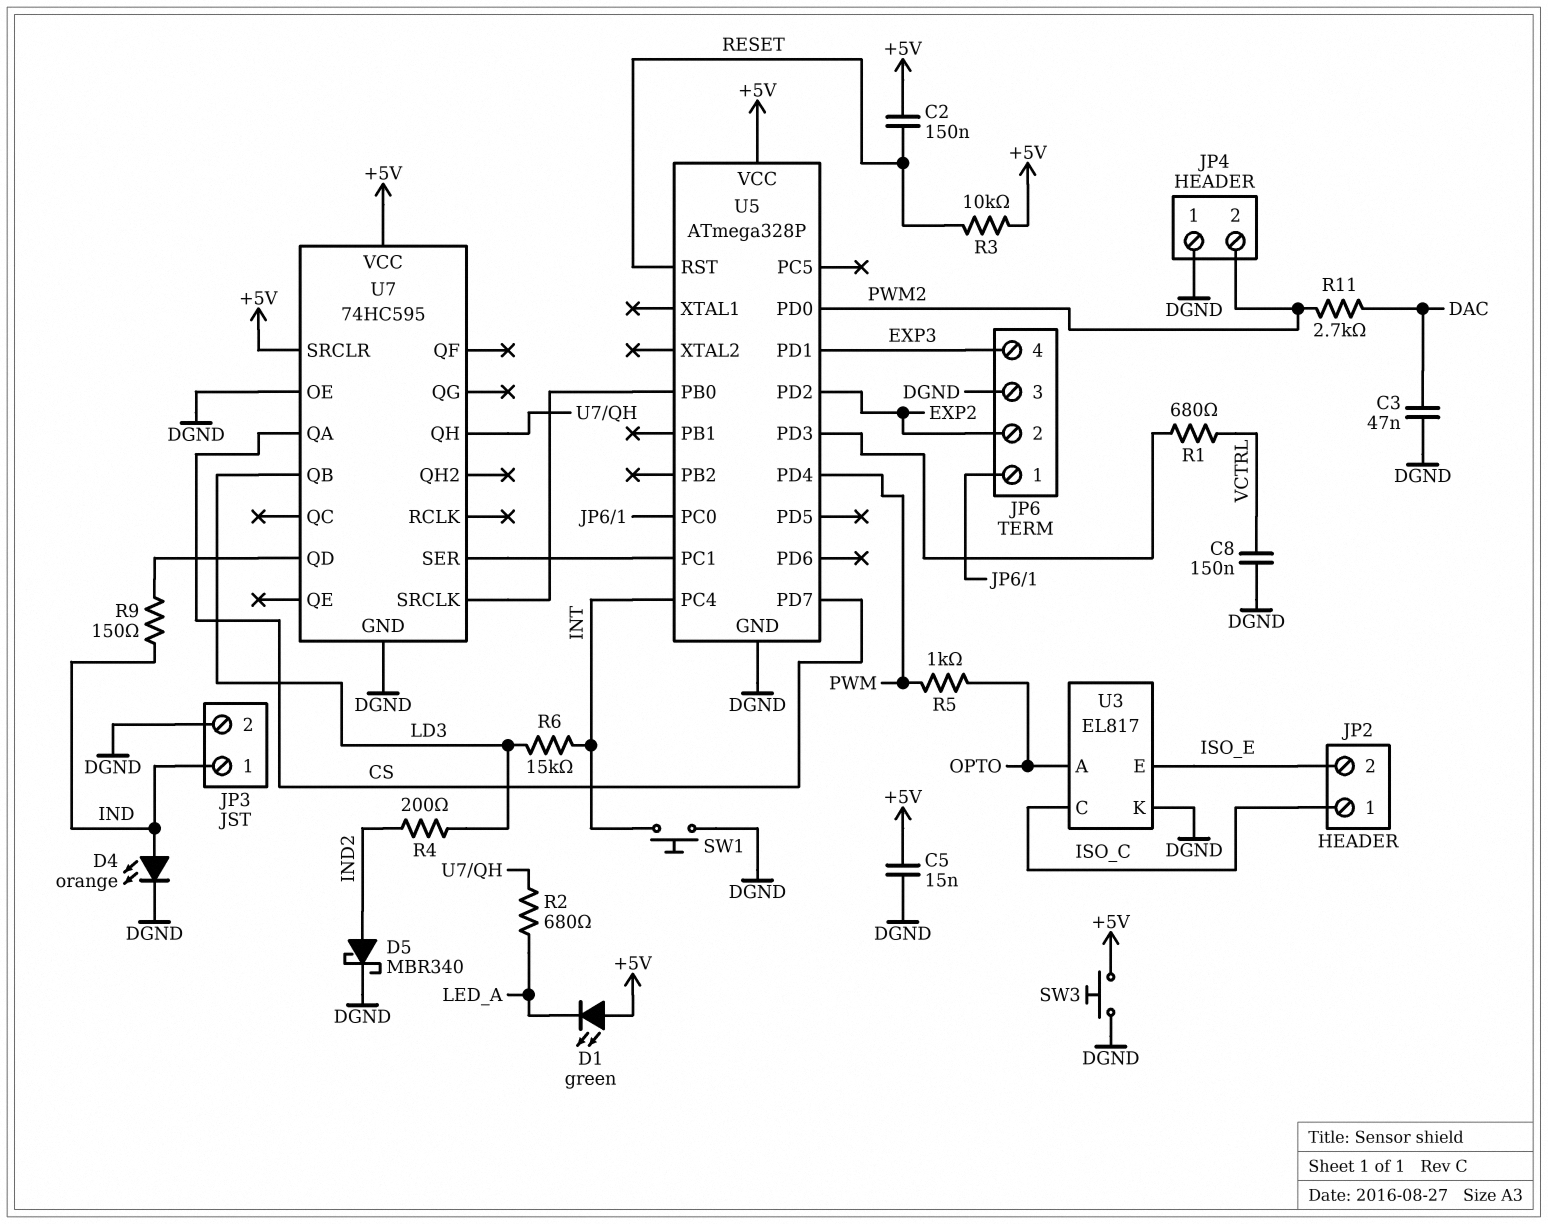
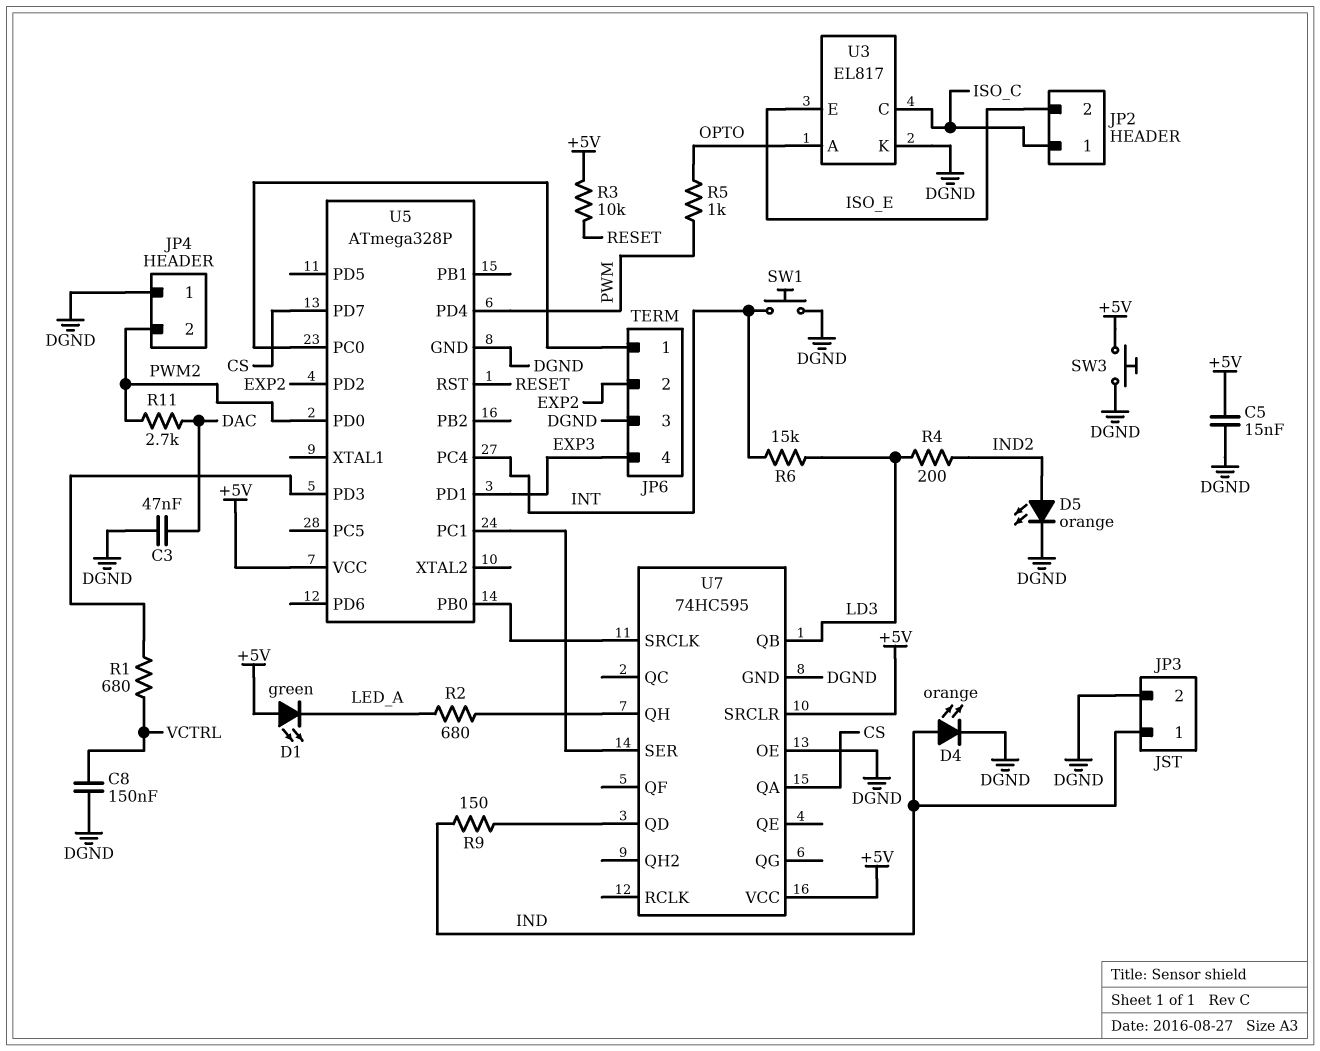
C2: 150nF (+5V, RESET) -> none
D5: schottky MBR340 (A IND2, K DGND) -> LED orange (A IND2, K DGND)

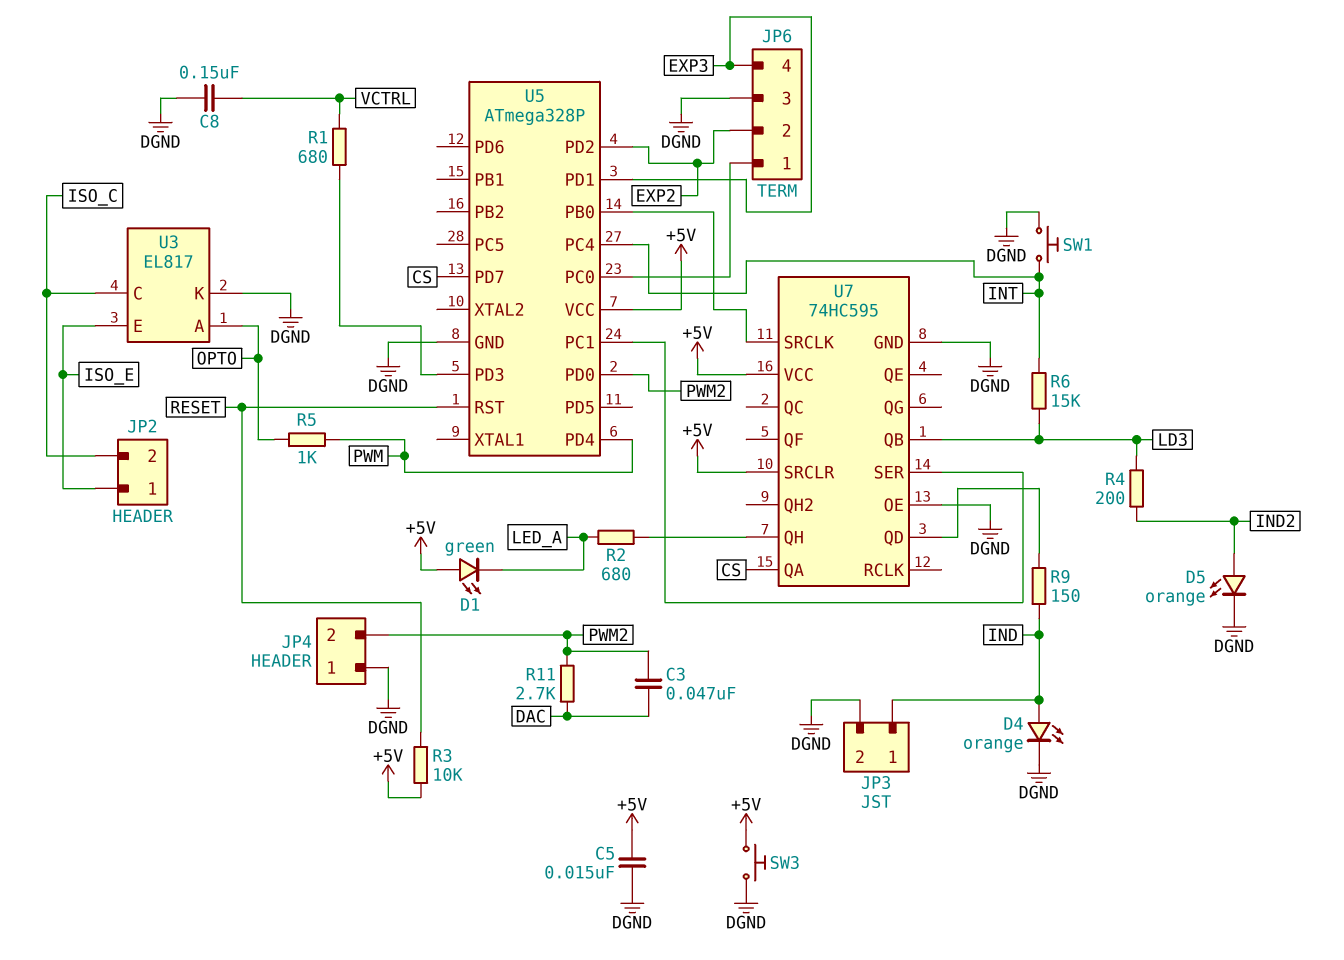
C3: 47nF (DAC, DGND) -> 47nF (DAC, PWM2)
JP2 pin 1: ISO_C -> ISO_E
JP2 pin 2: ISO_E -> ISO_C

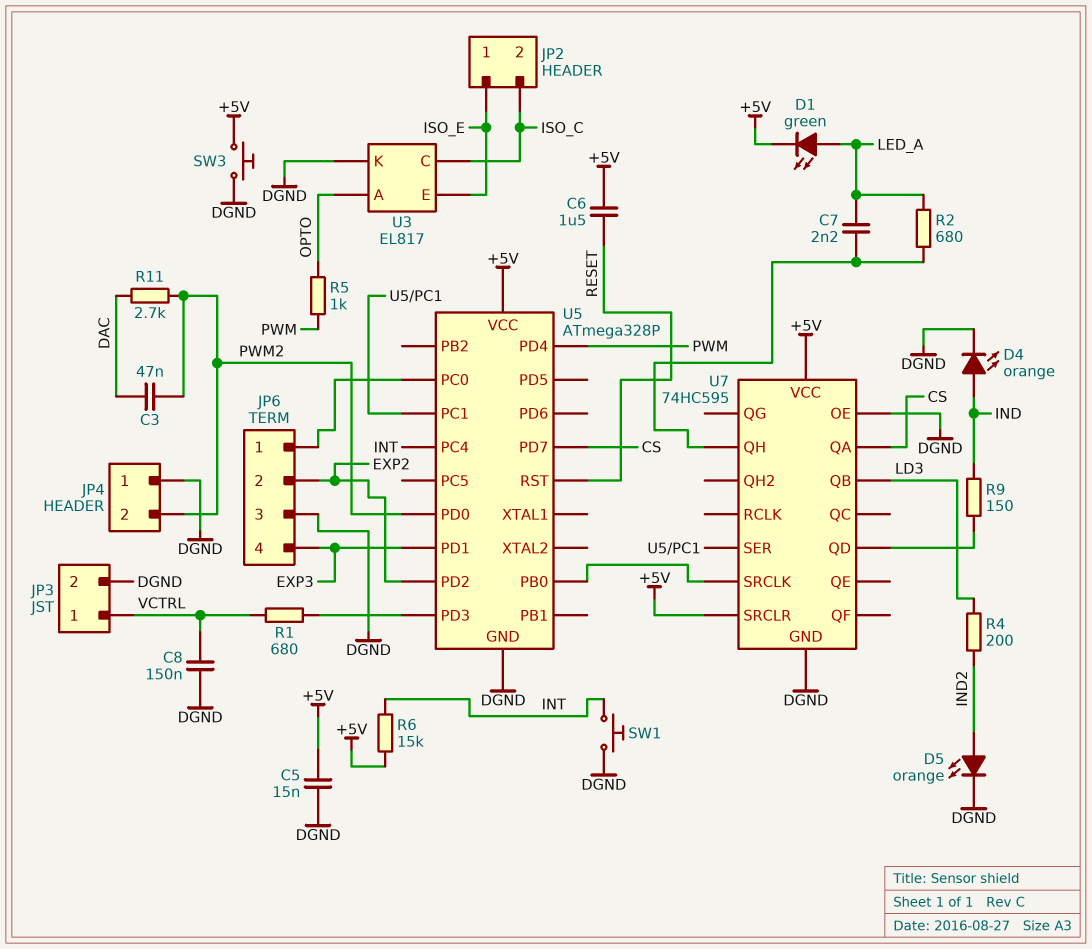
C6: none -> 1.5uF (+5V, RESET)
C7: none -> 2.2nF (LED_A, U7/QH)
D1: LED green (A +5V, K LED_A) -> LED green (A LED_A, K +5V)
JP3 pin 1: IND -> VCTRL
R3: 10k (+5V, RESET) -> none
R6: 15k (INT, LD3) -> 15k (+5V, INT)

